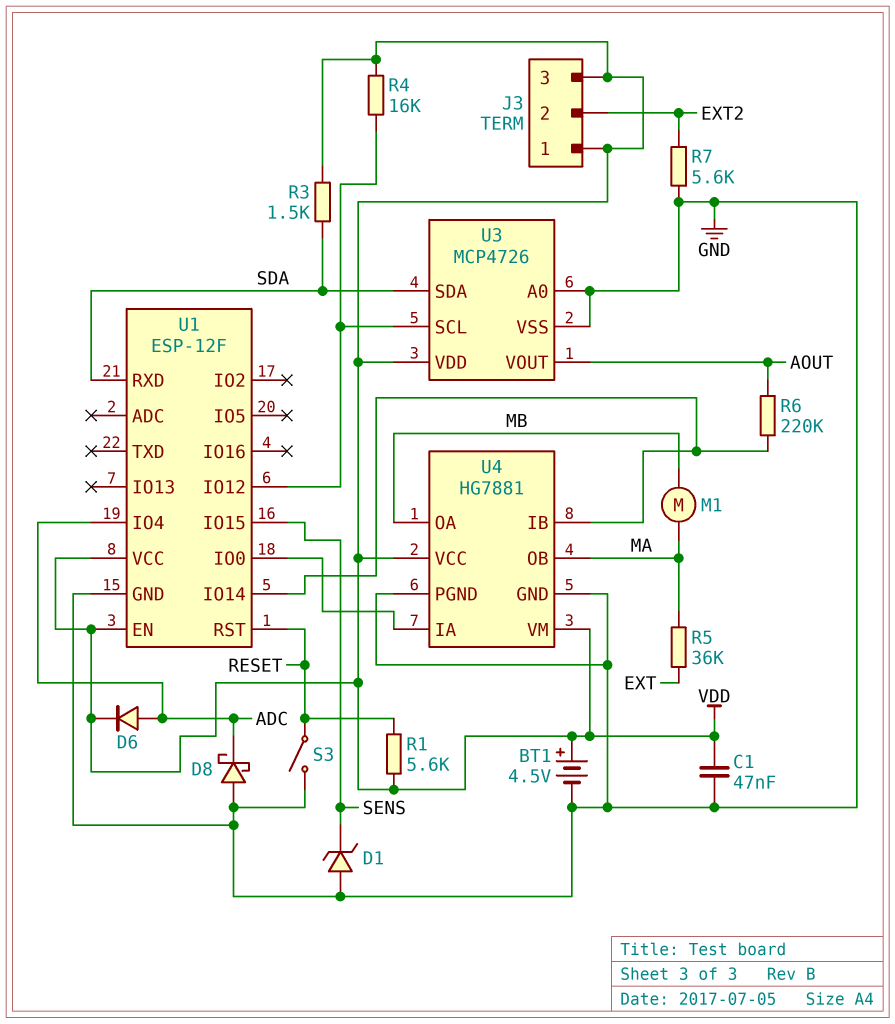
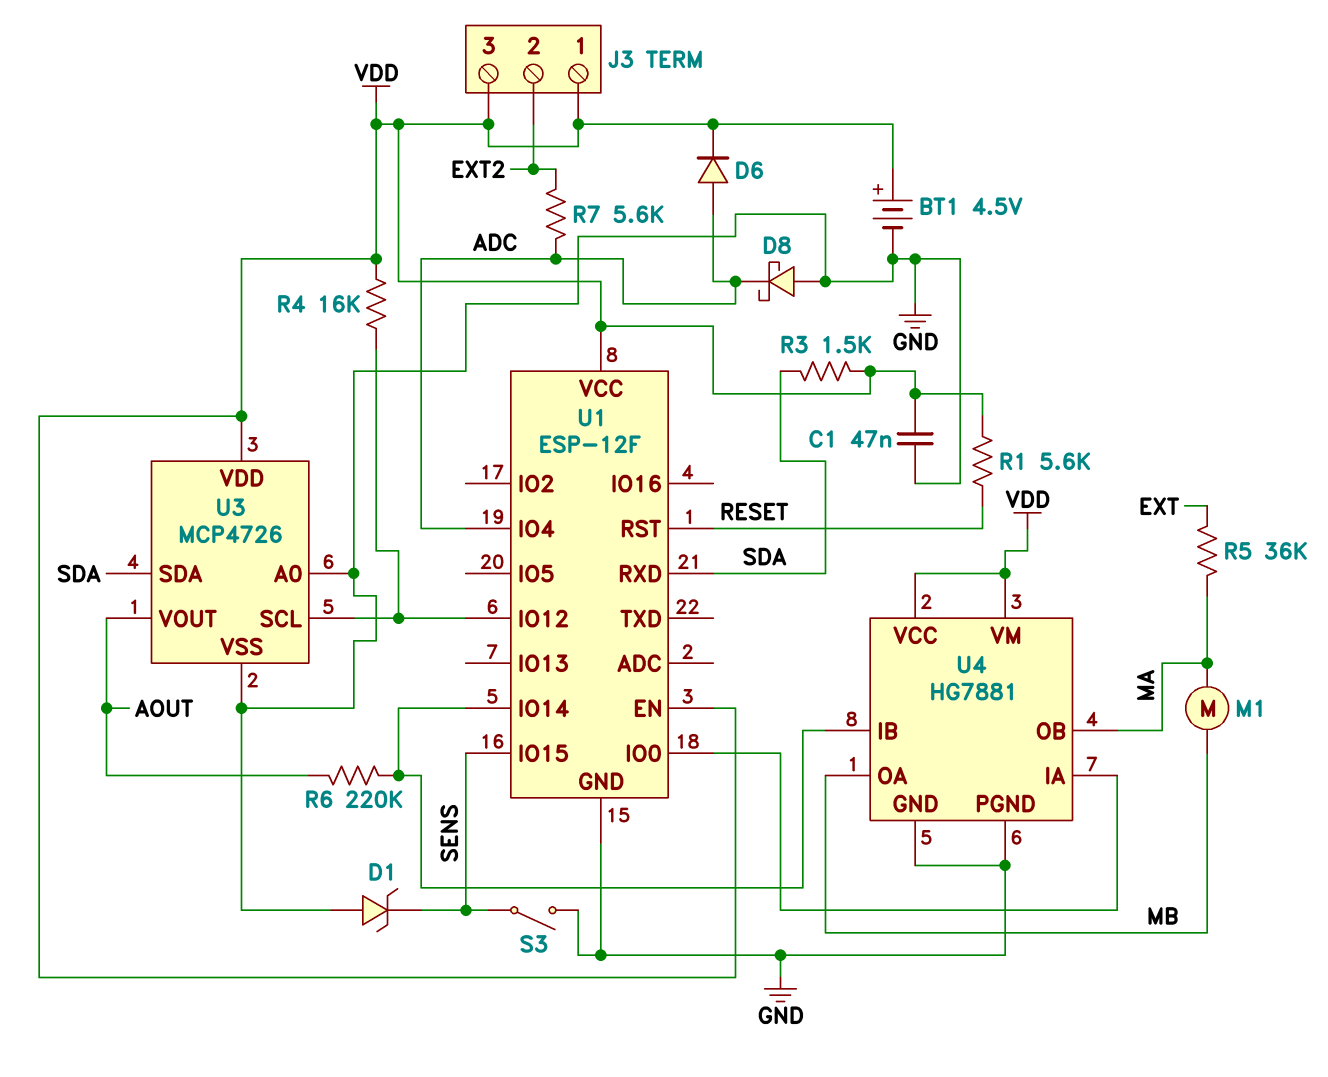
R7: 5.6k (EXT2, GND) -> 5.6k (ADC, EXT2)
S3: switch (GND, RESET) -> switch (GND, SENS)

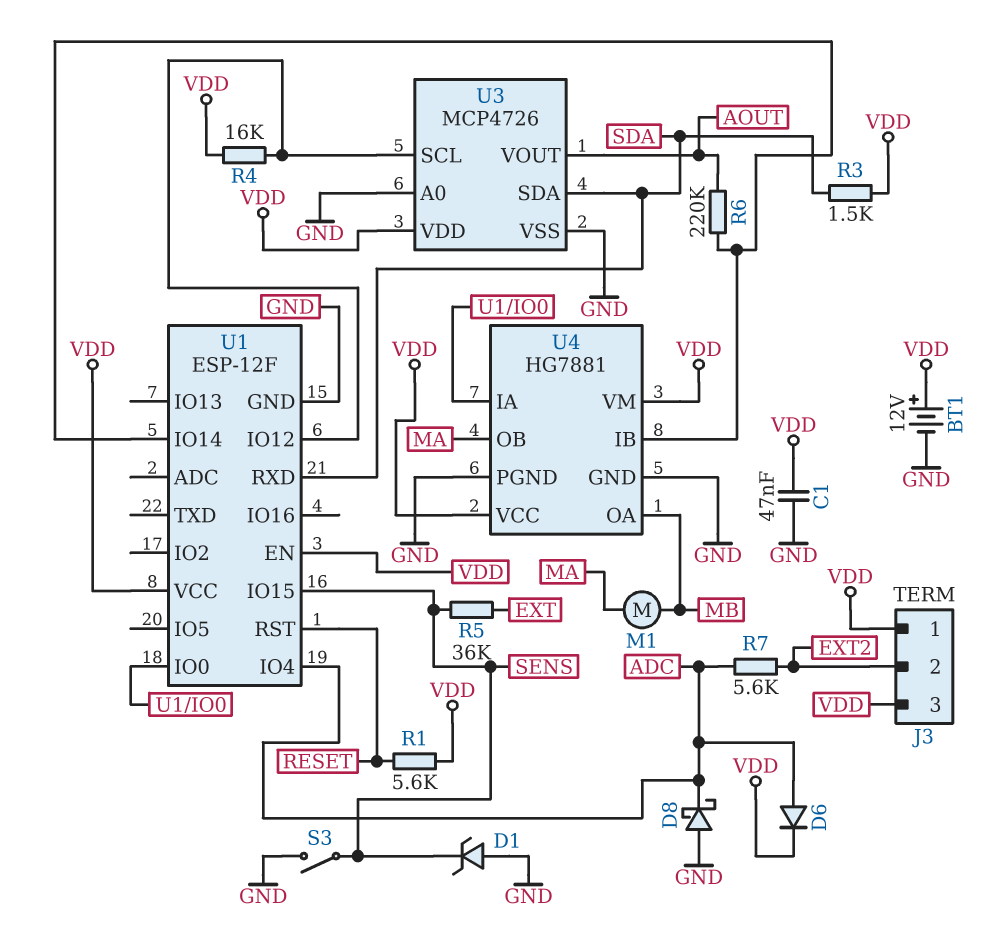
BT1: 4.5V (plus VDD, minus GND) -> 12V (plus VDD, minus GND)
R5: 36k (EXT, MA) -> 36k (EXT, SENS)

